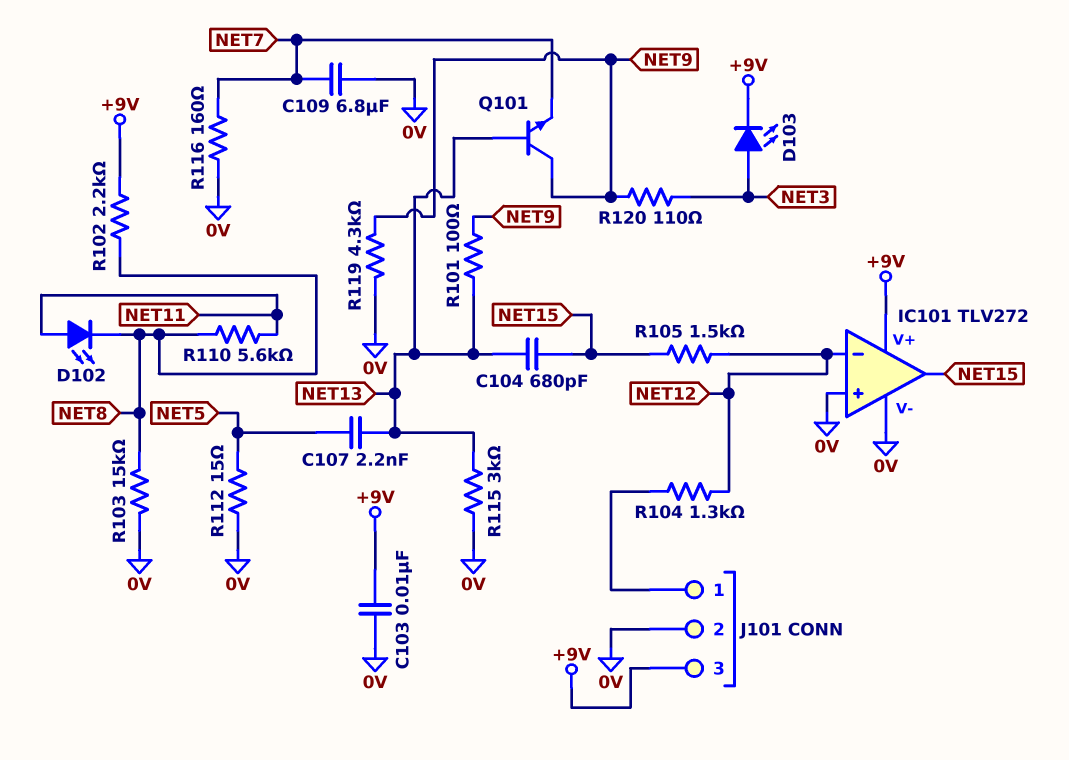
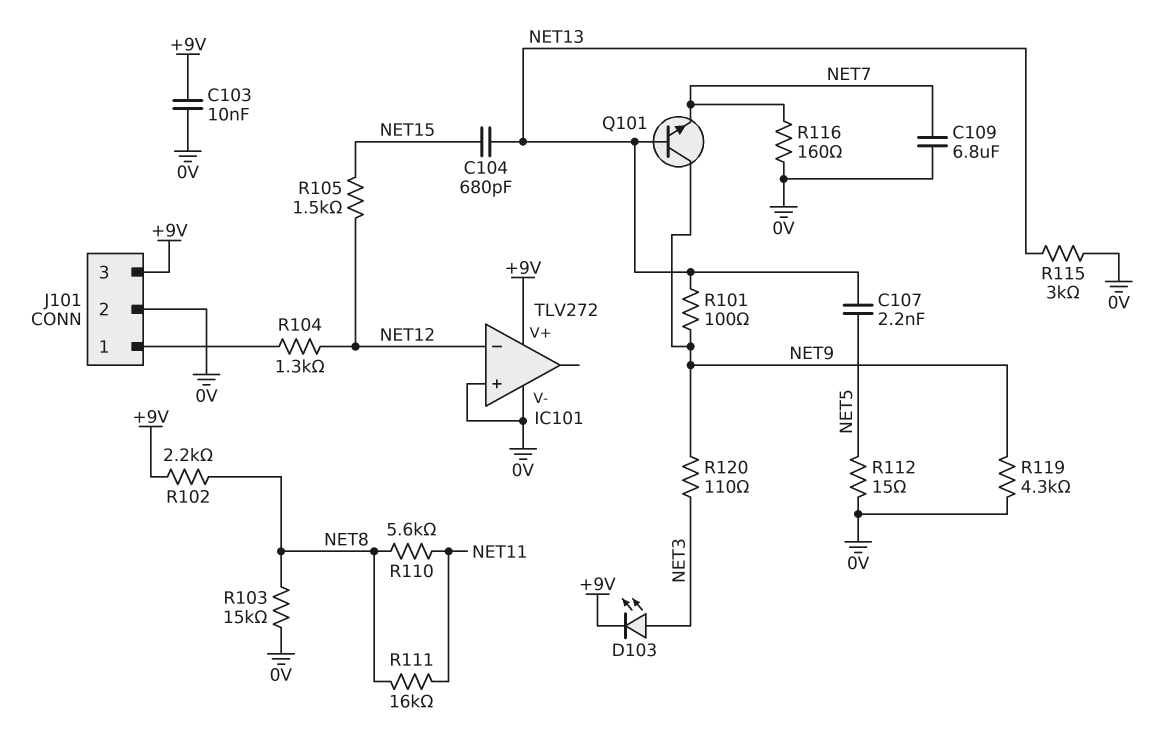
D102: LED (A NET11, K NET8) -> none
IC101 pin out: NET15 -> none
R111: none -> 16k (NET8, NET11)

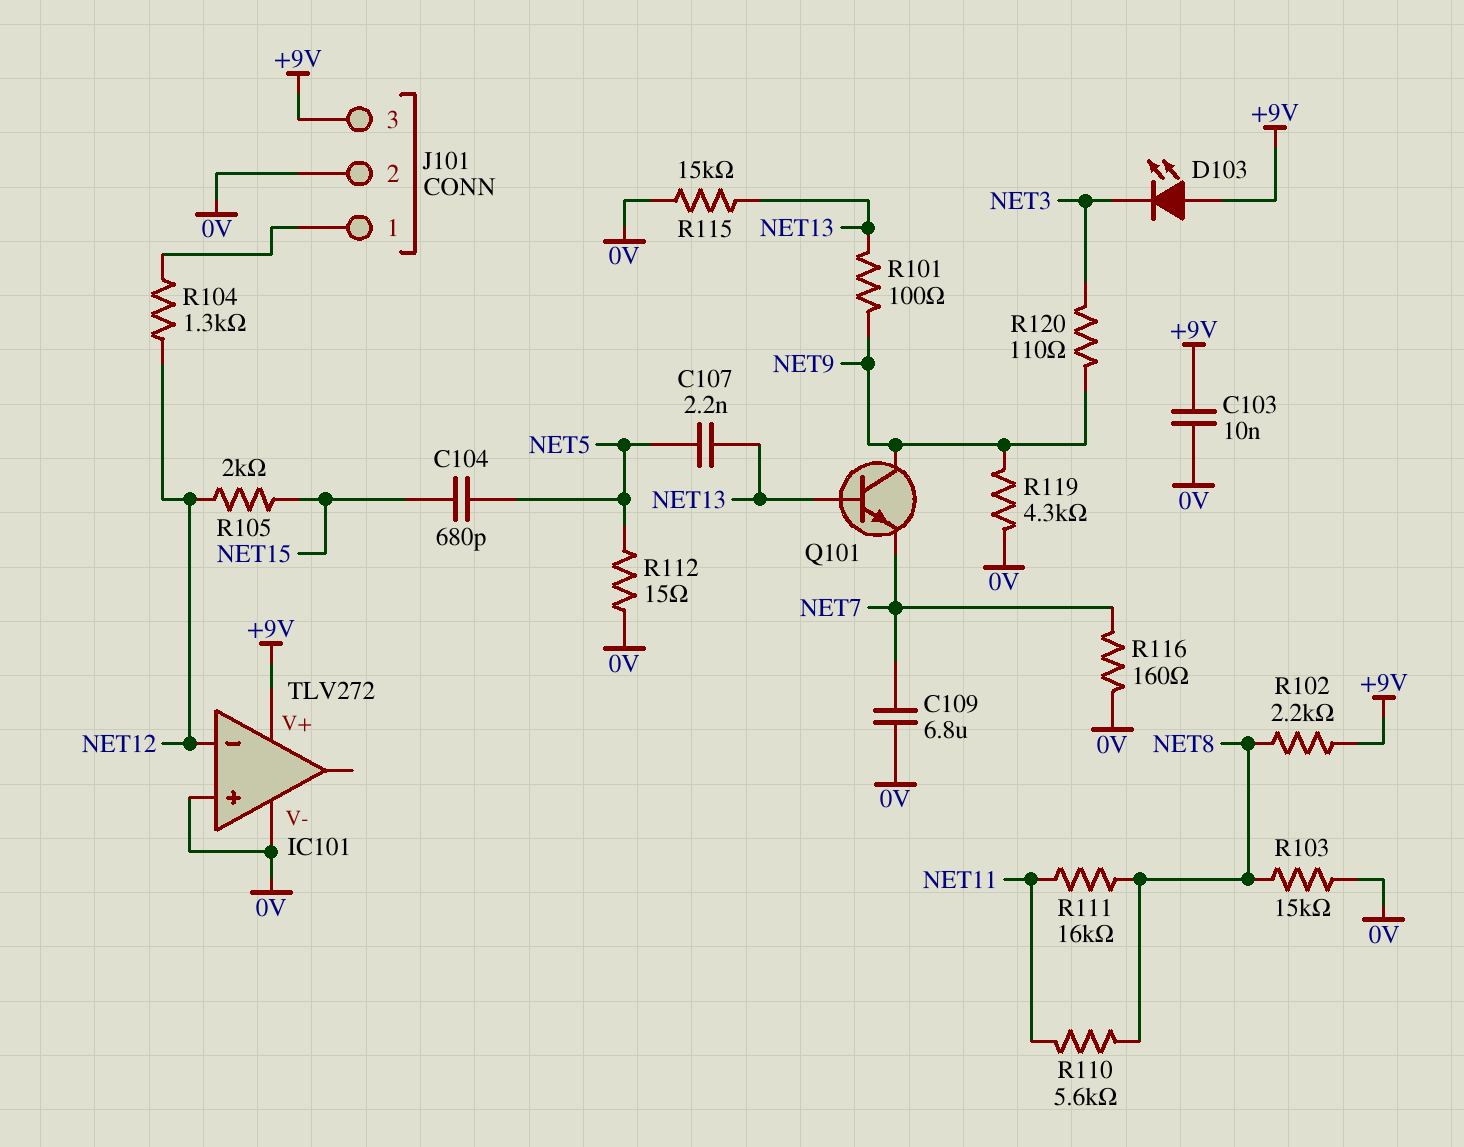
C104: 680pF (NET13, NET15) -> 680pF (NET5, NET15)
D103: LED (A NET3, K +9V) -> LED (A +9V, K NET3)
R105: 1.5k (NET12, NET15) -> 2k (NET12, NET15)
R115: 3k (0V, NET13) -> 15k (0V, NET13)

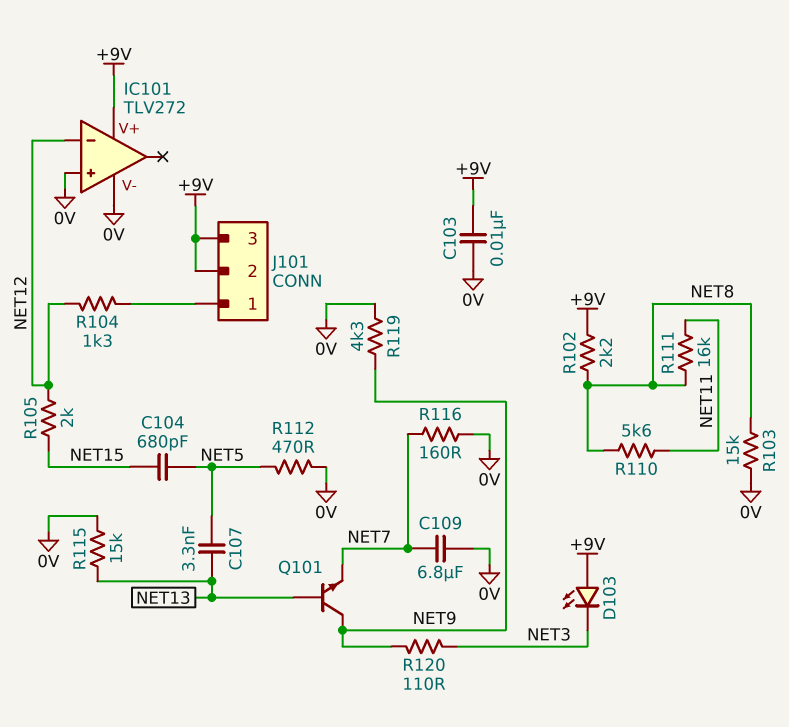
C107: 2.2nF (NET5, NET13) -> 3.3nF (NET5, NET13)
J101 pin 2: 0V -> +9V
R101: 100 (NET9, NET13) -> none
R112: 15 (0V, NET5) -> 470 (0V, NET5)

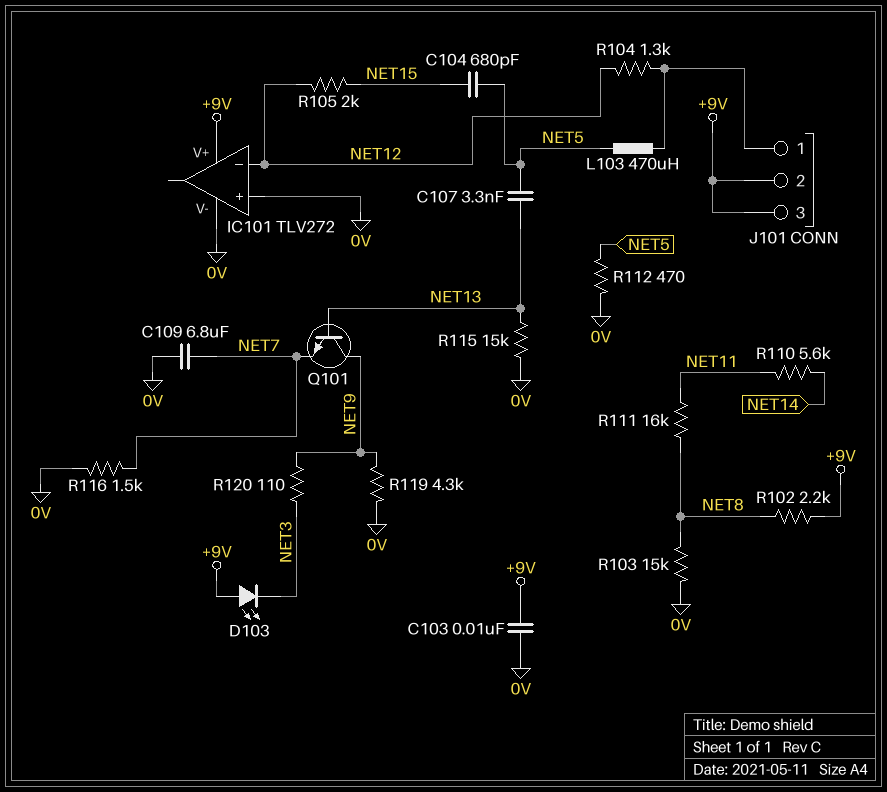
L103: none -> 470uH (J101/1, NET5)
R110: 5.6k (NET8, NET11) -> 5.6k (NET11, NET14)
R116: 160 (0V, NET7) -> 1.5k (0V, NET7)

